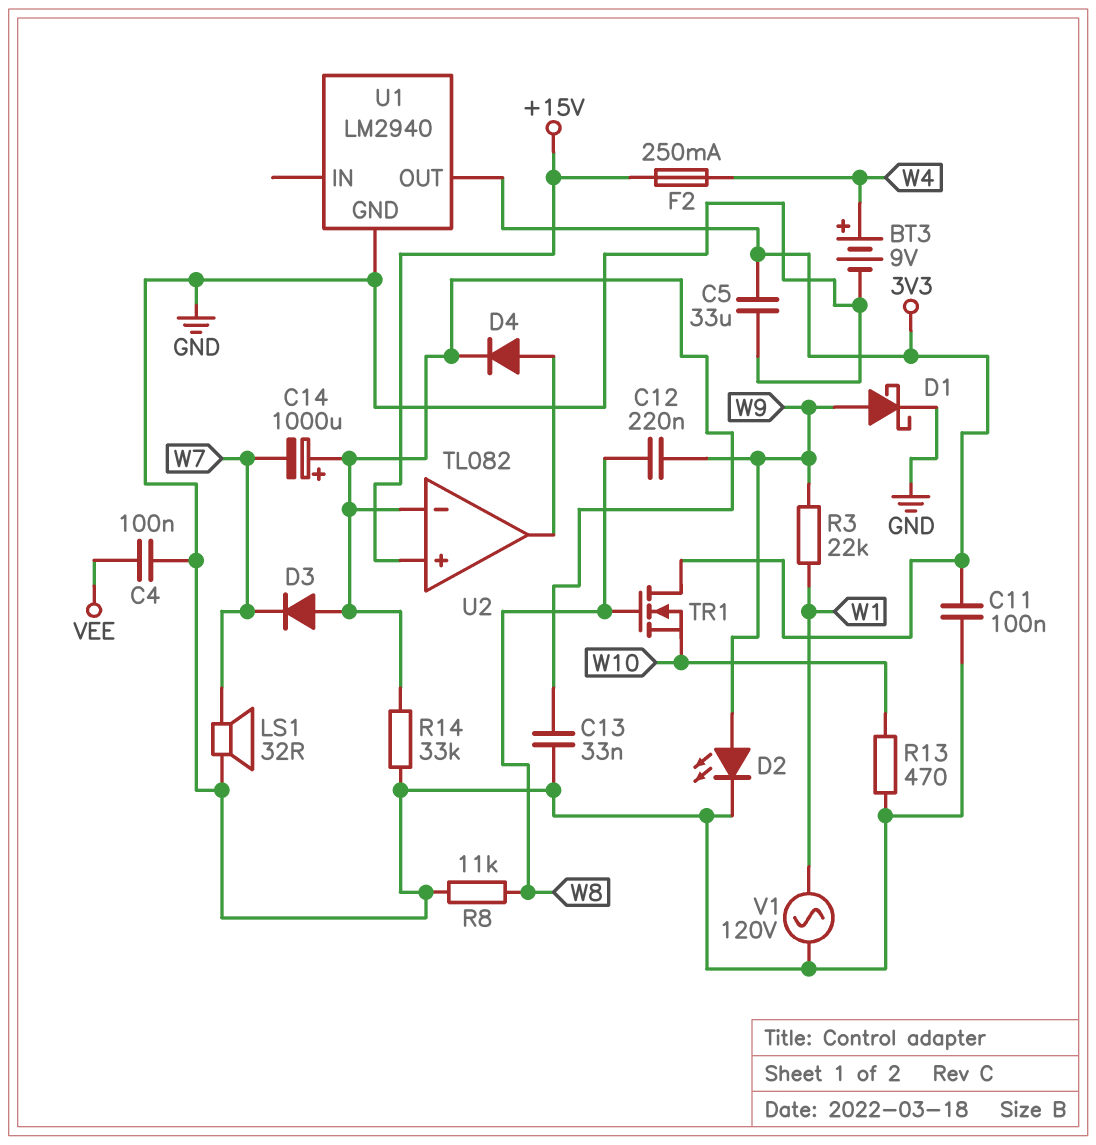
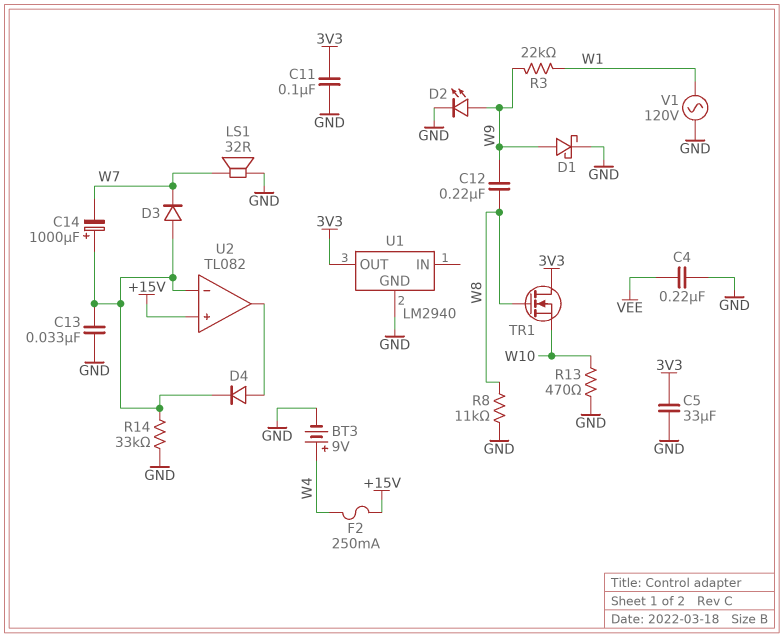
C4: 100nF (GND, VEE) -> 220nF (GND, VEE)

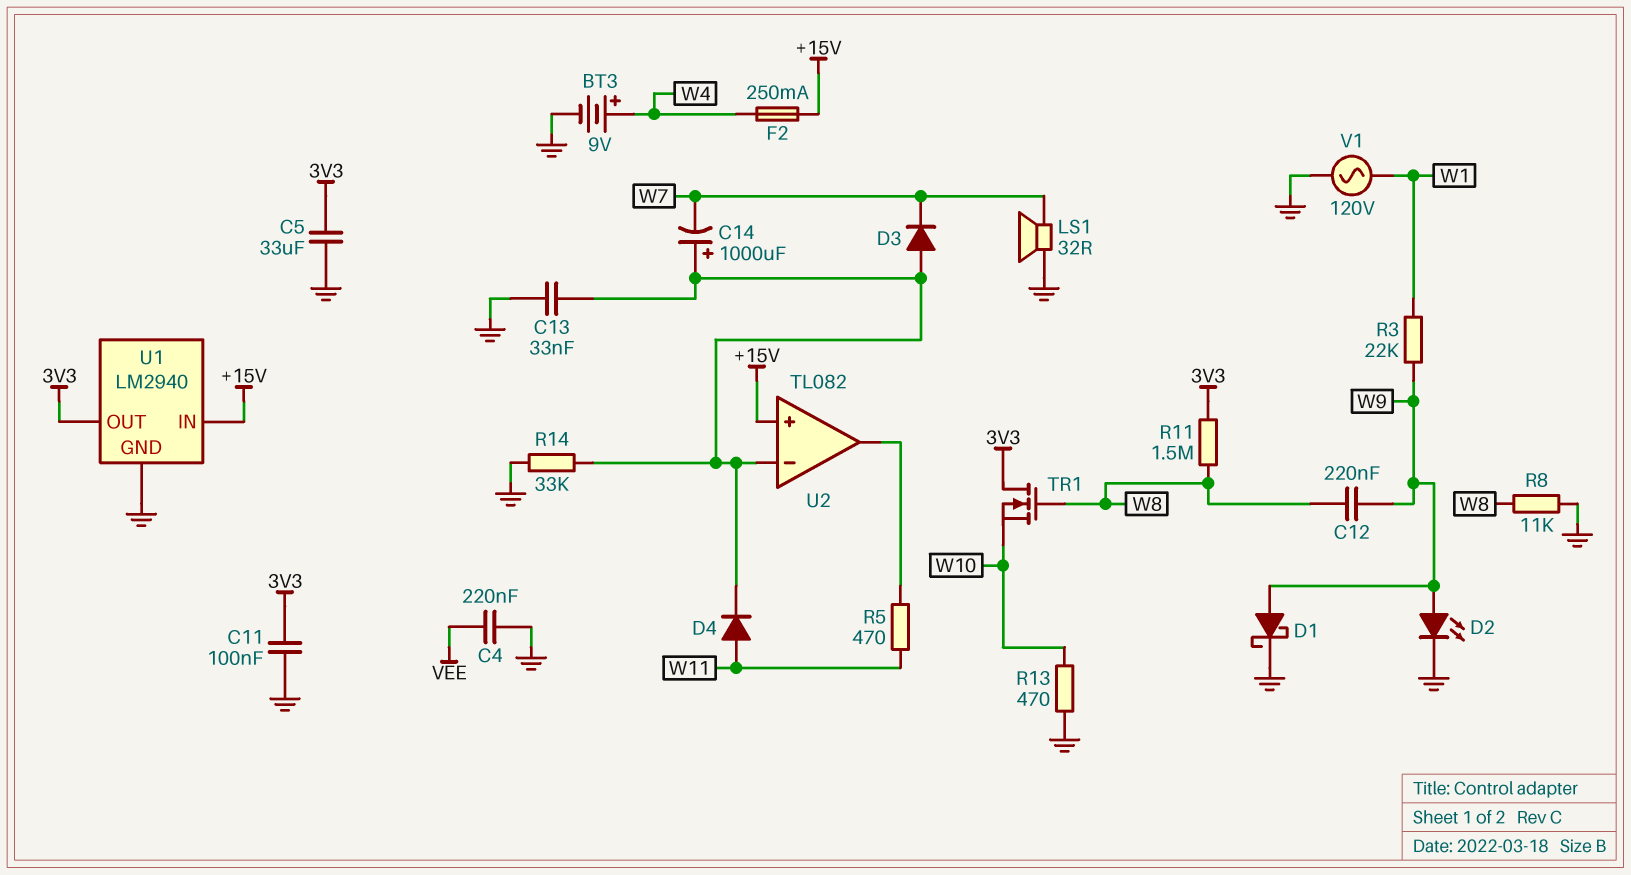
D4: diode (A U2/out, K U2/in-) -> diode (A W11, K U2/in-)
R5: none -> 470 (U2/out, W11)
R11: none -> 1.5M (3V3, W8)
U1 pin IN: none -> +15V

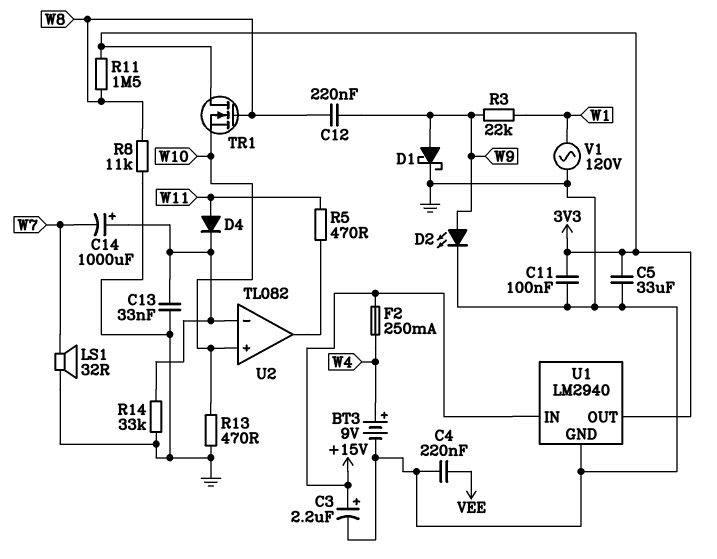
C3: none -> 2.2uF (plus +15V, minus GND)
D3: diode (A U2/in-, K W7) -> none
U2 pin in+: +15V -> W10

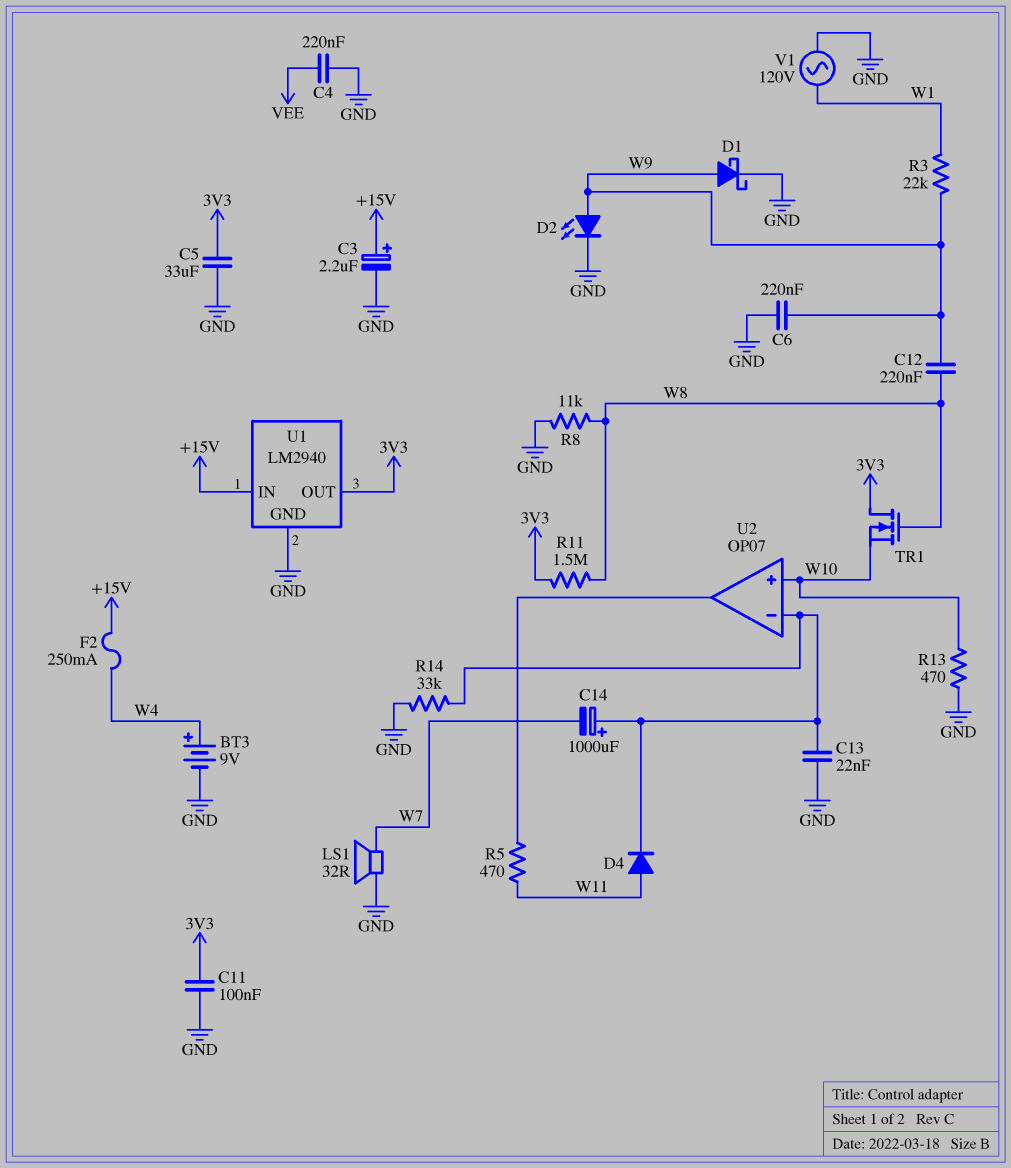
C6: none -> 220nF (GND, W9)
C13: 33nF (GND, U2/in-) -> 22nF (GND, U2/in-)
U2: TL082 -> OP07

